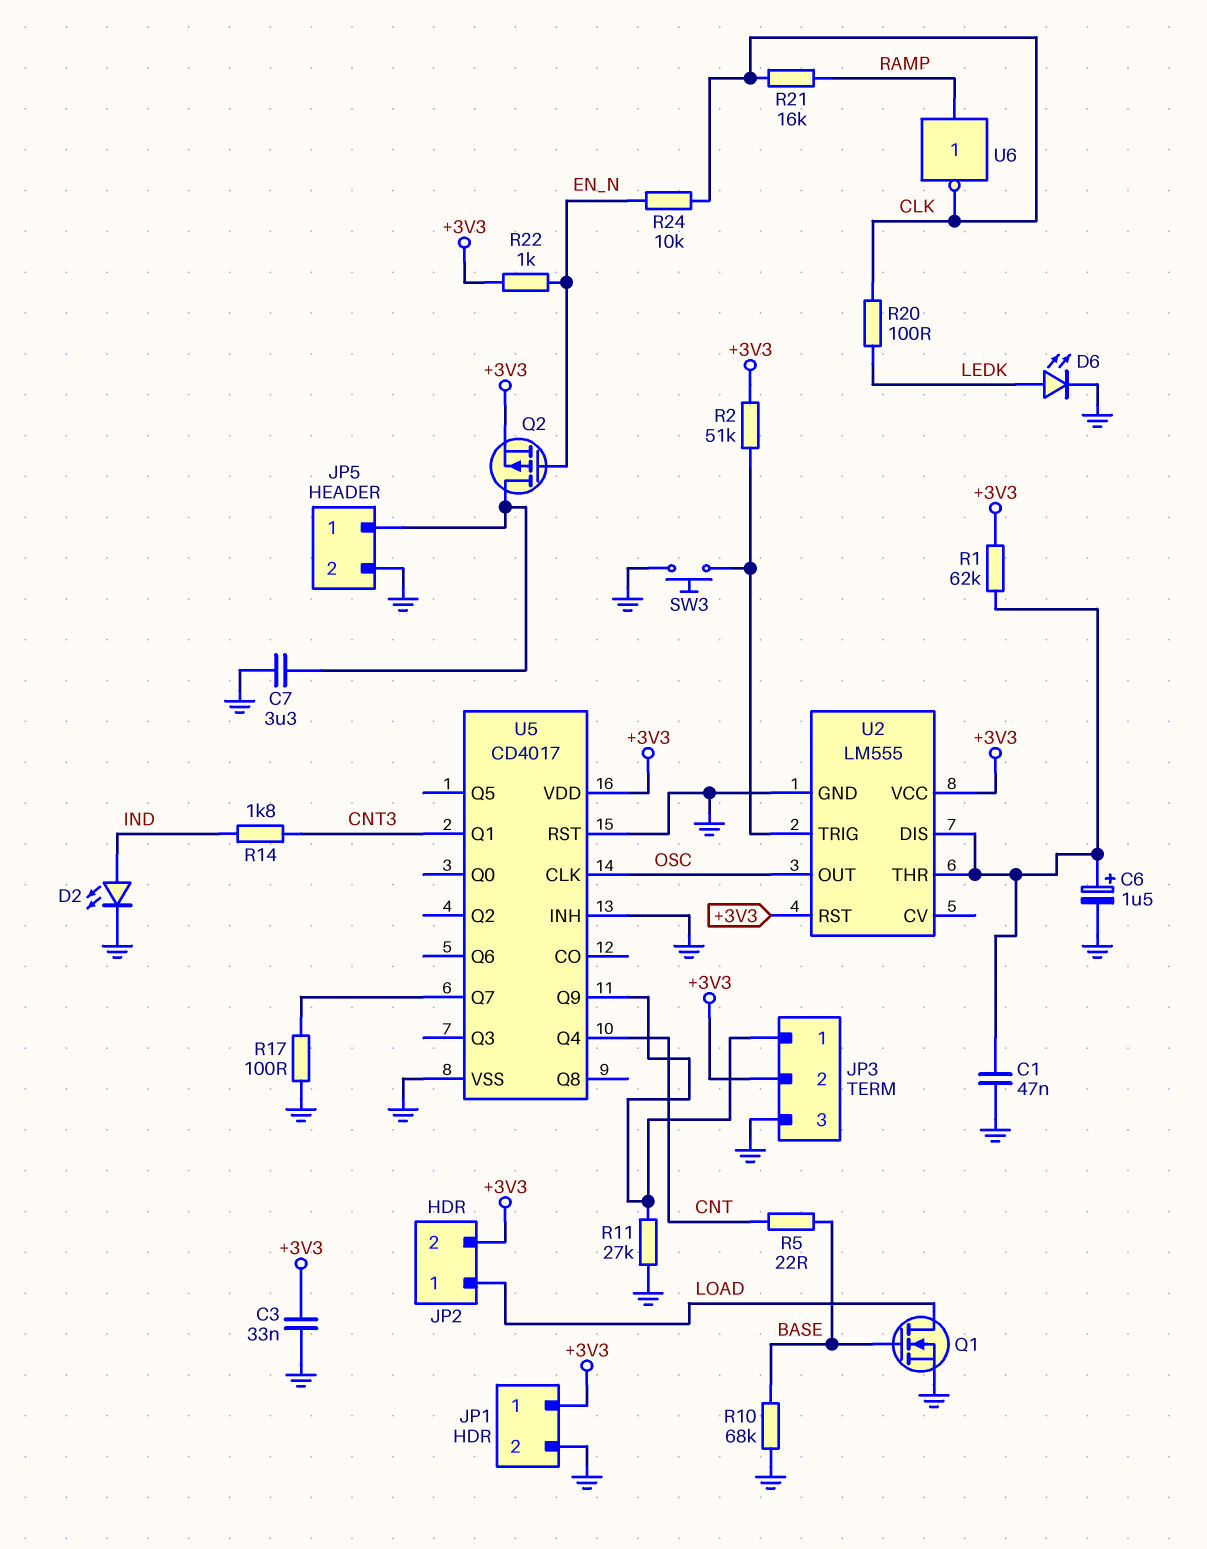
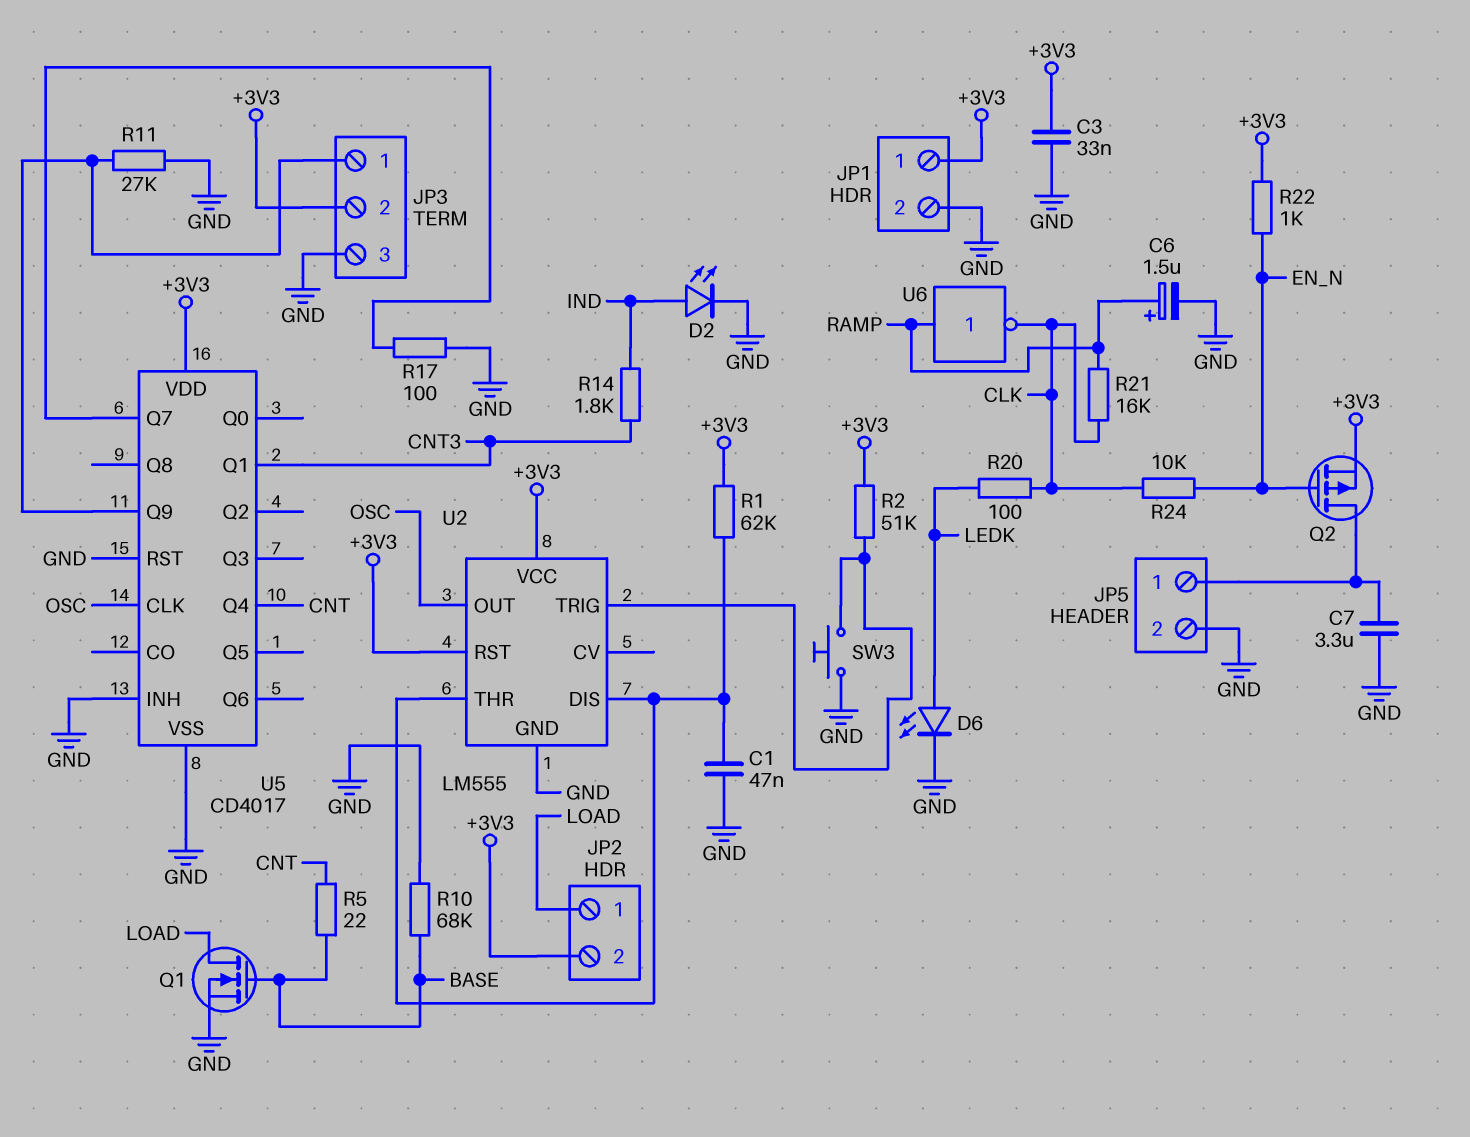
C6: 1.5uF (plus U2/DIS, minus GND) -> 1.5uF (plus RAMP, minus GND)

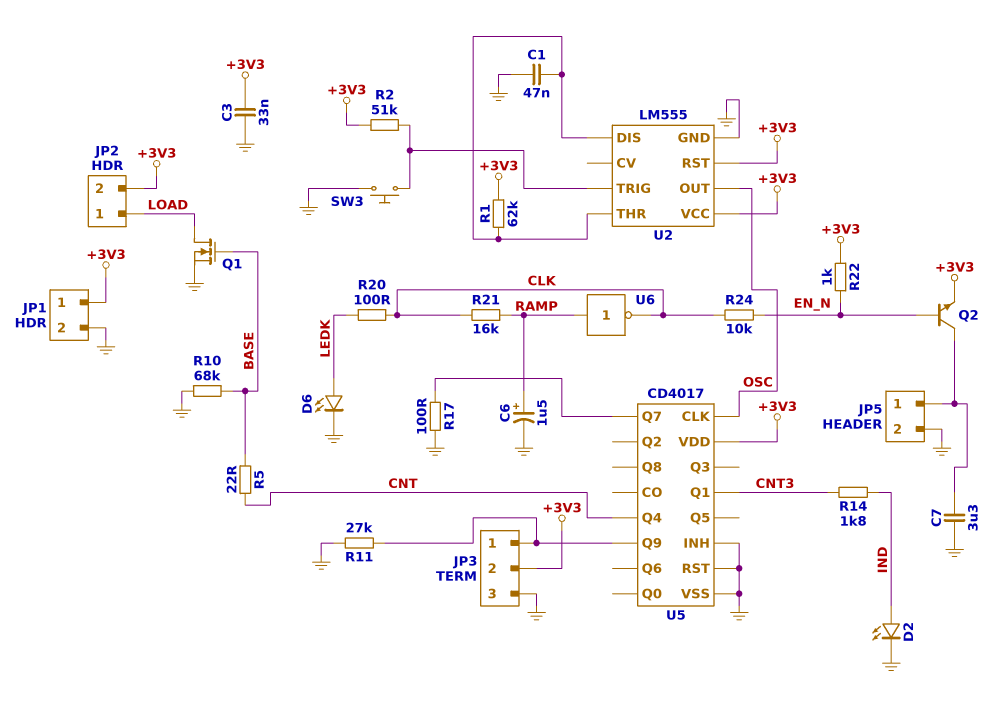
Q2: PMOS (G EN_N, D JP5/1, S +3V3) -> NPN (B EN_N, C JP5/1, E +3V3)

